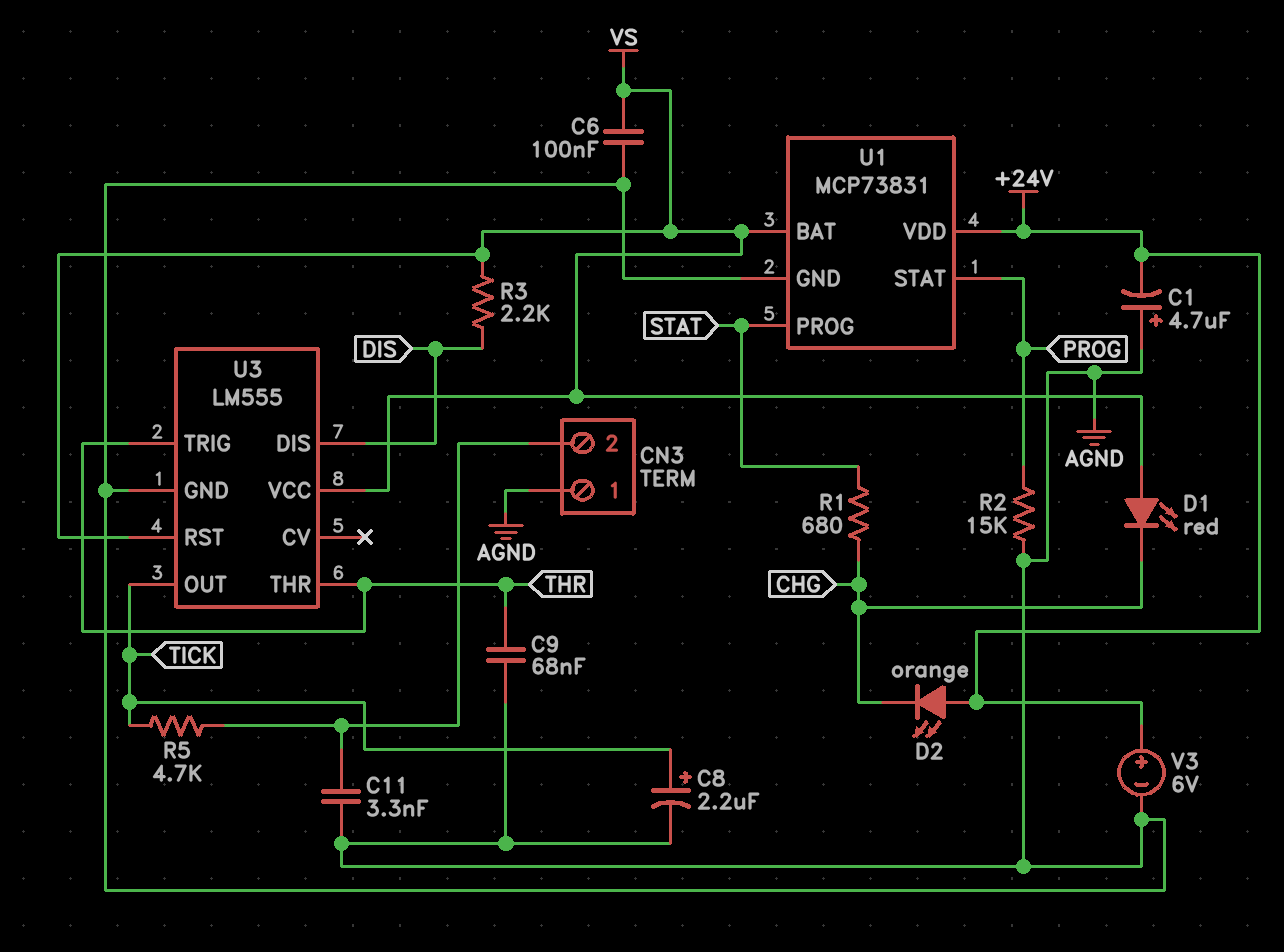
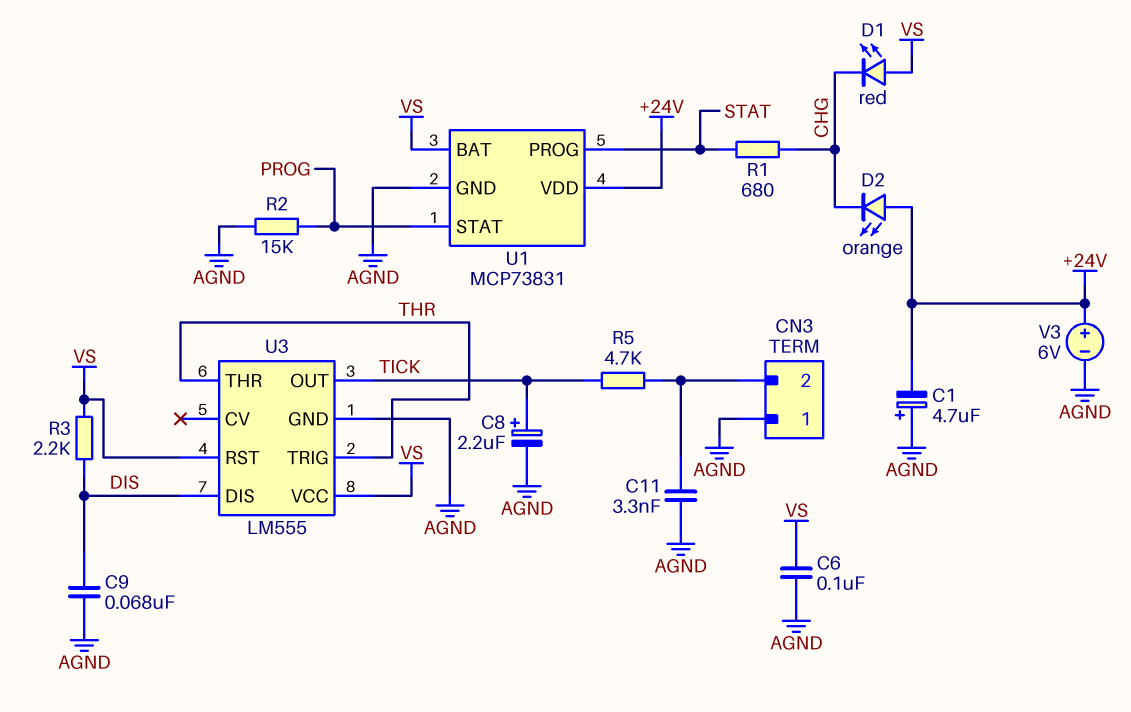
C9: 68nF (AGND, THR) -> 68nF (AGND, DIS)

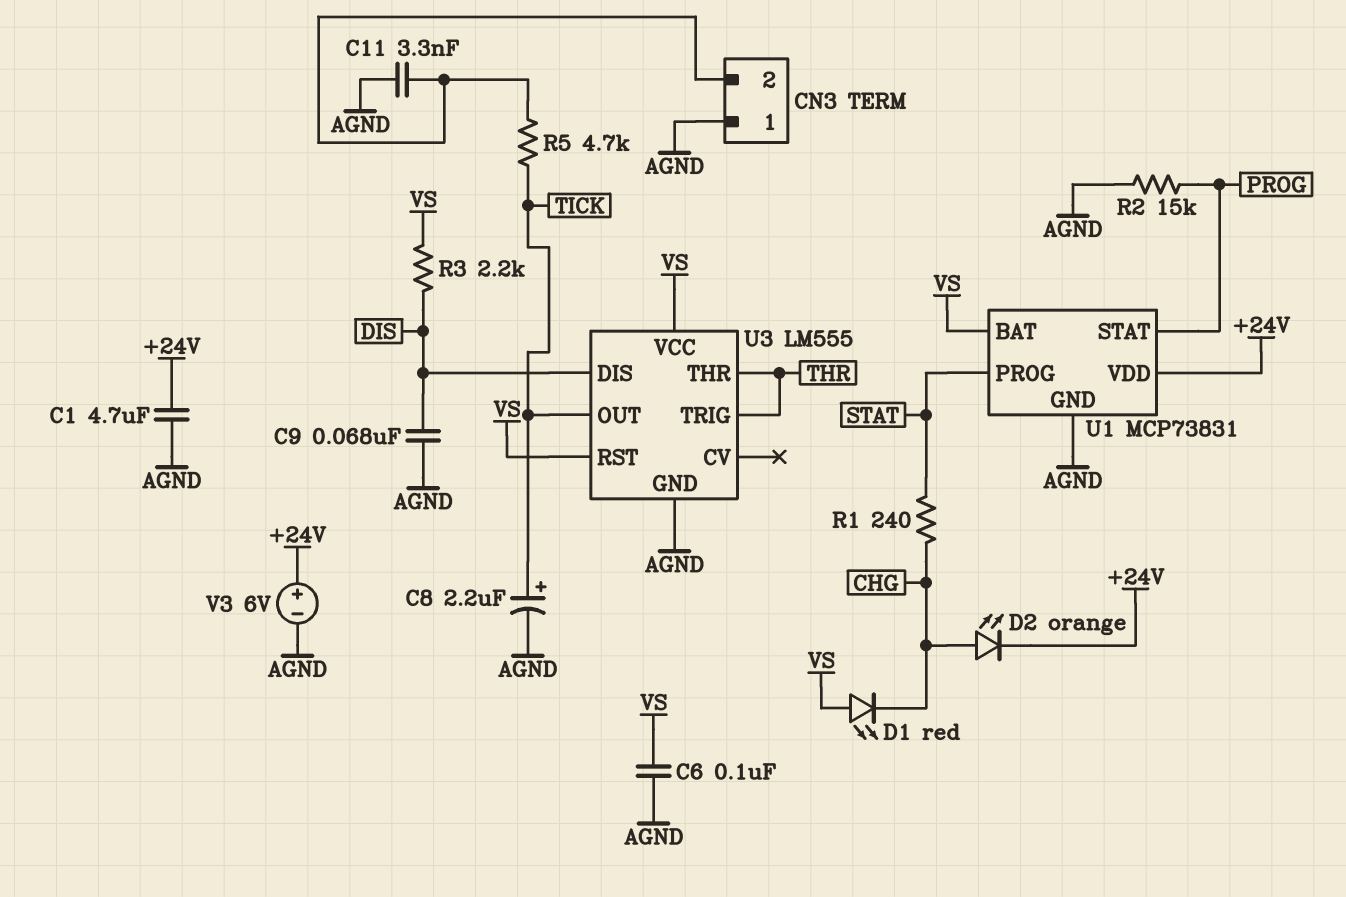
C1: 4.7uF (plus AGND, minus +24V) -> 4.7uF (+24V, AGND)
D2: LED orange (A +24V, K CHG) -> LED orange (A CHG, K +24V)
R1: 680 (CHG, STAT) -> 240 (CHG, STAT)

